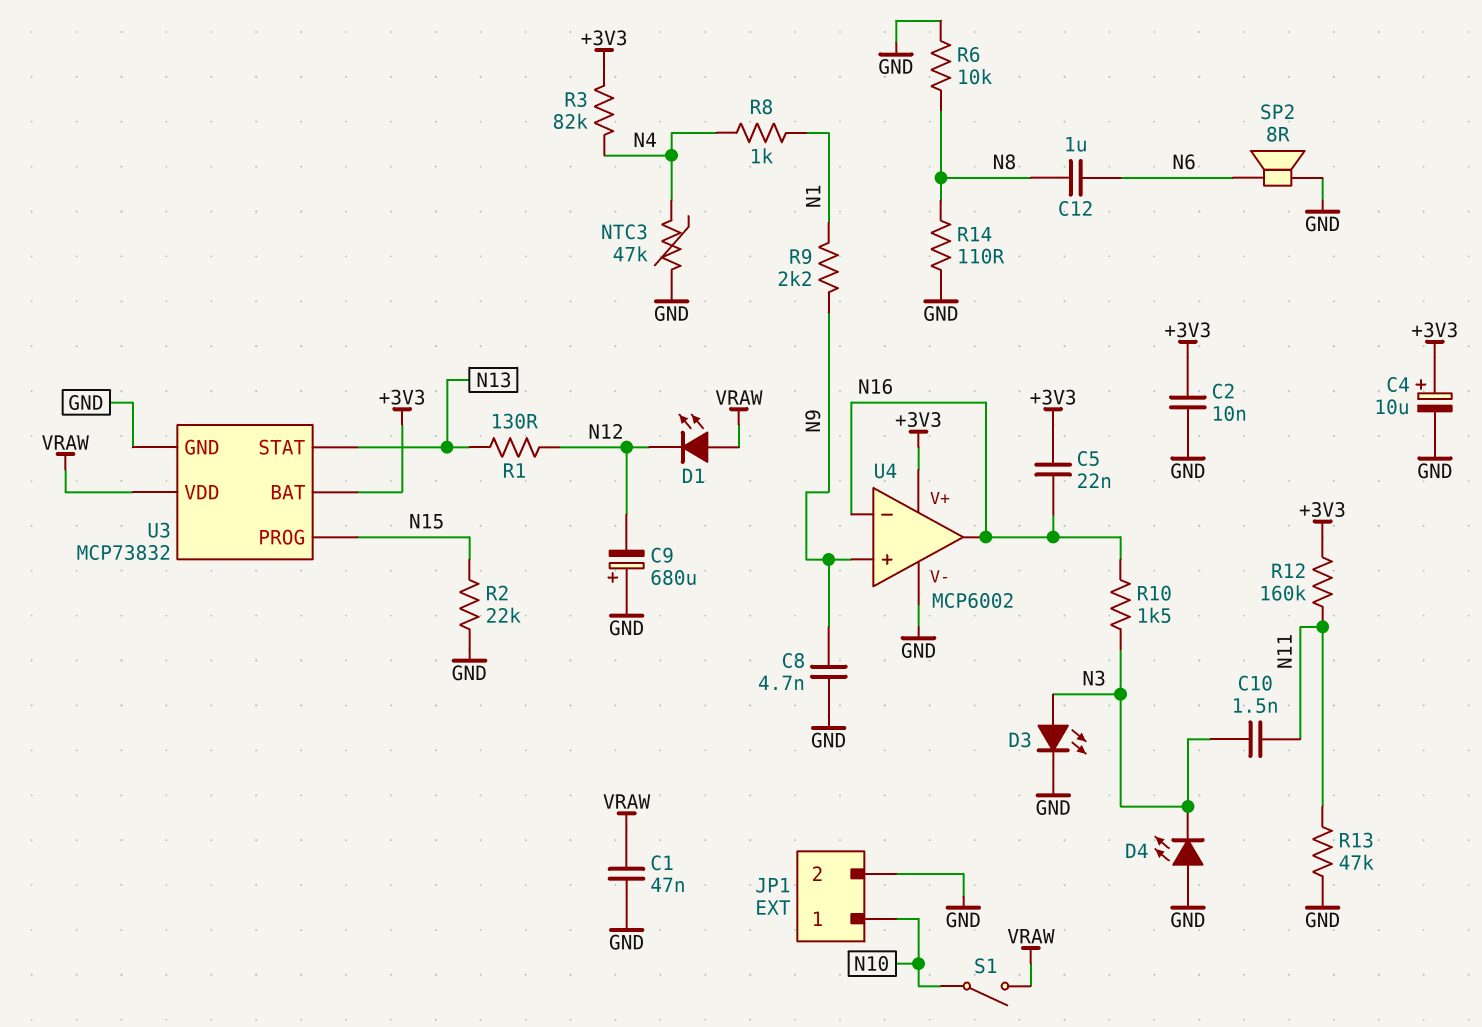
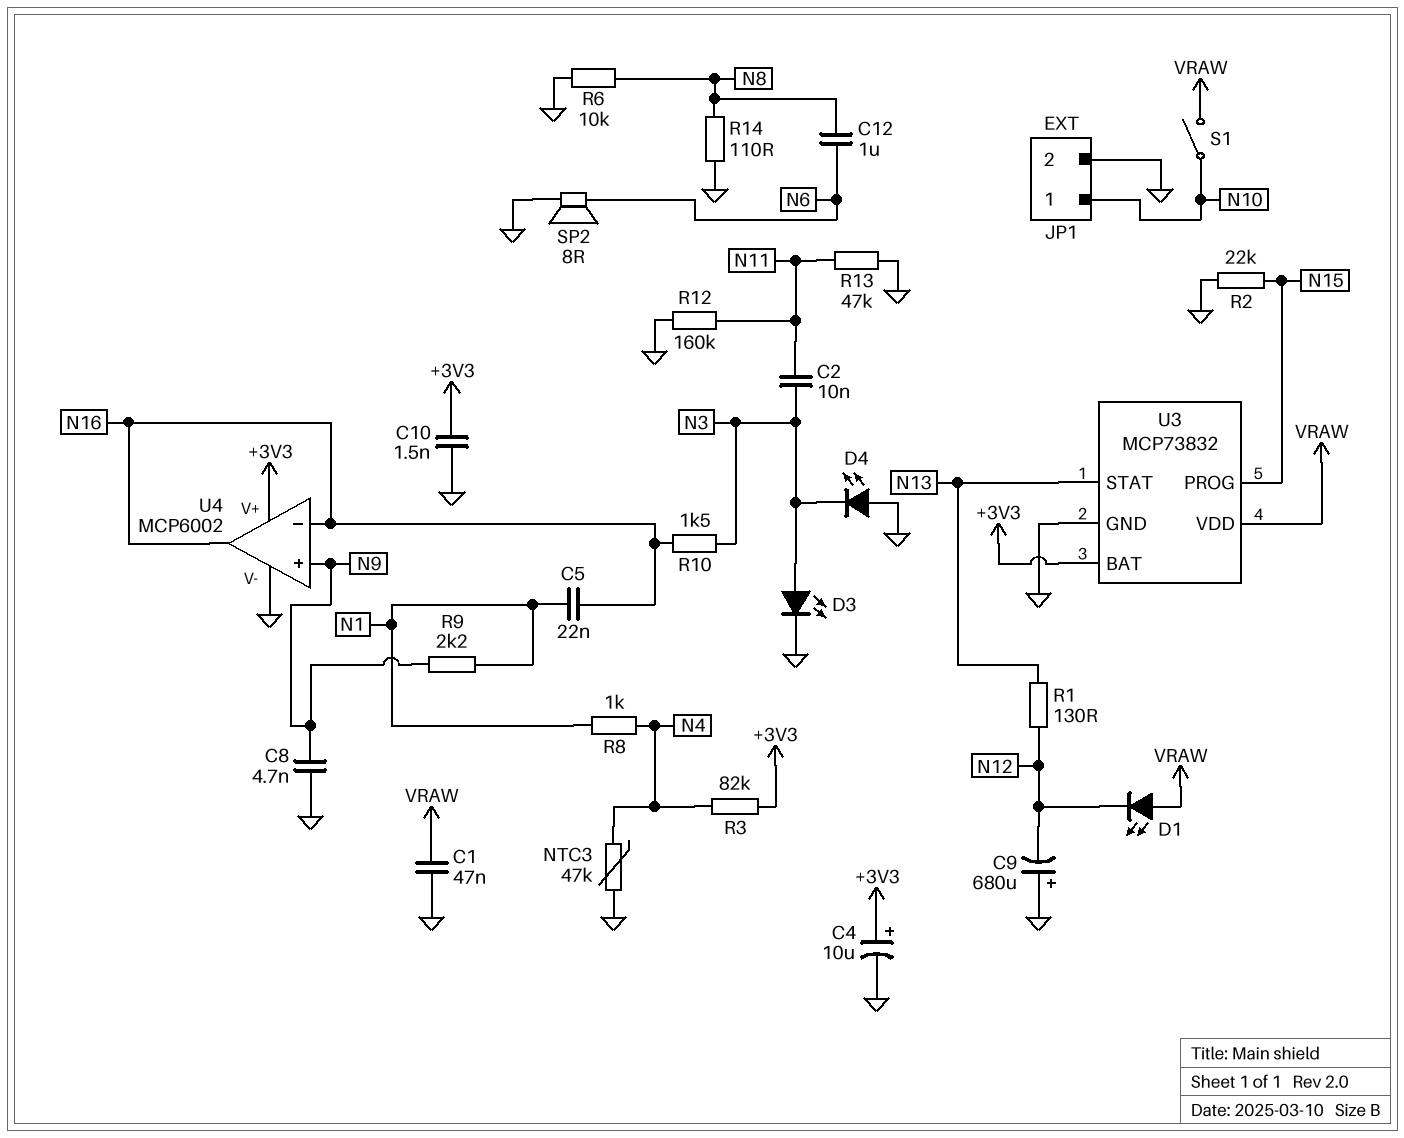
C2: 10nF (+3V3, GND) -> 10nF (N3, N11)
C5: 22nF (+3V3, N16) -> 22nF (N1, N16)
C10: 1.5nF (N3, N11) -> 1.5nF (+3V3, GND)
R12: 160k (+3V3, N11) -> 160k (GND, N11)

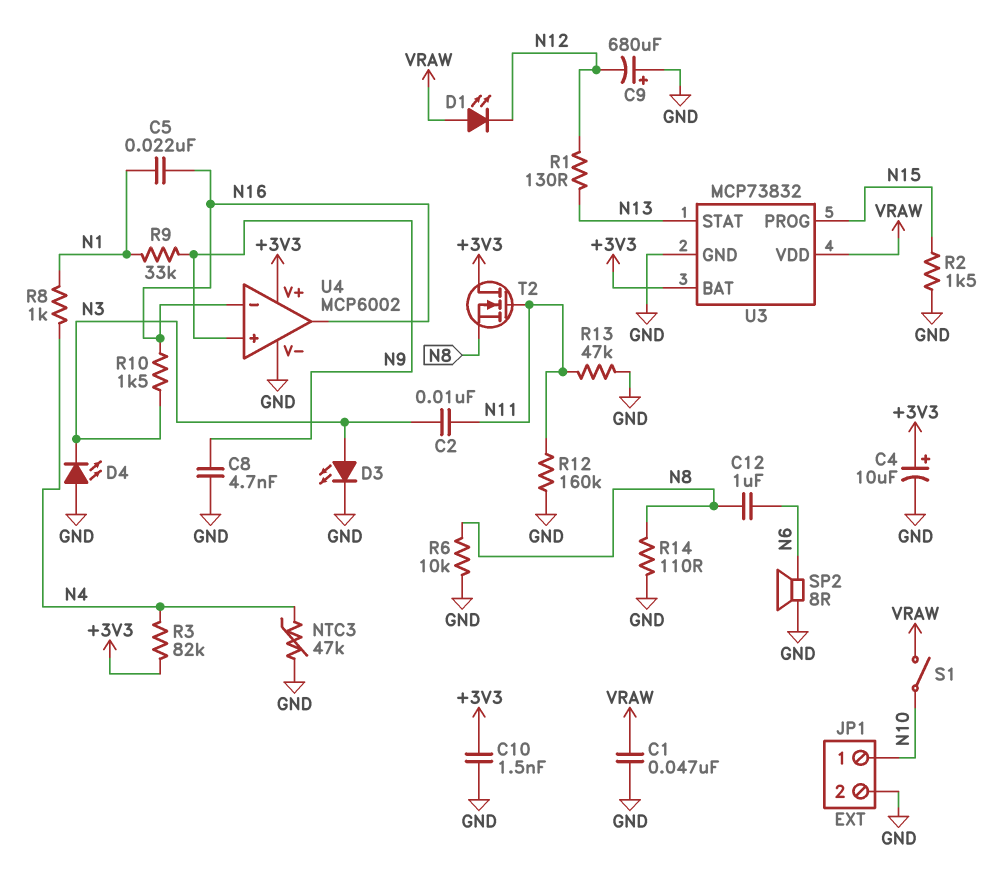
R2: 22k (GND, N15) -> 1.5k (GND, N15)
R9: 2.2k (N1, N9) -> 33k (N1, N9)
T2: none -> NMOS (G N11, D +3V3, S N8)

